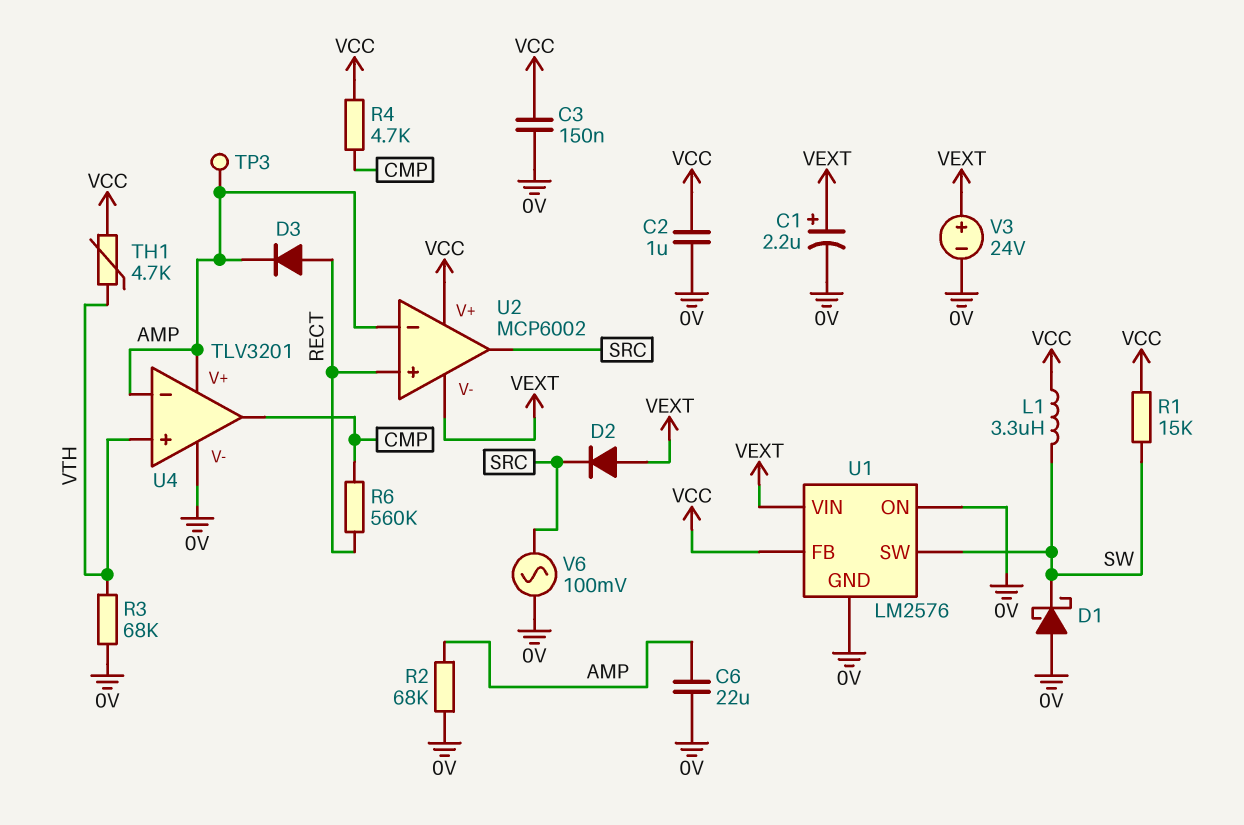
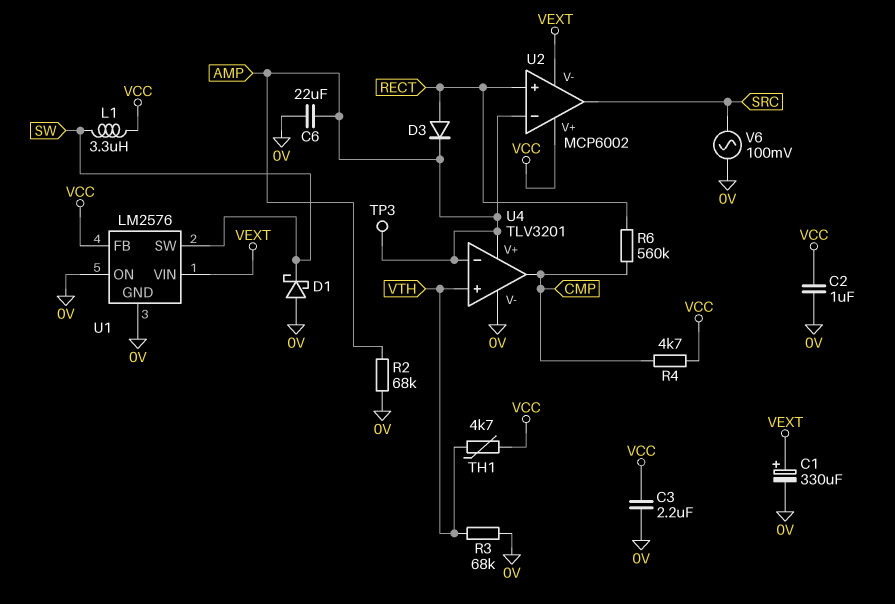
C1: 2.2uF (plus VEXT, minus 0V) -> 330uF (plus VEXT, minus 0V)
C3: 150nF (0V, VCC) -> 2.2uF (0V, VCC)
D2: diode (A VEXT, K SRC) -> none
R1: 15k (SW, VCC) -> none
V3: 24V (plus VEXT, minus 0V) -> none

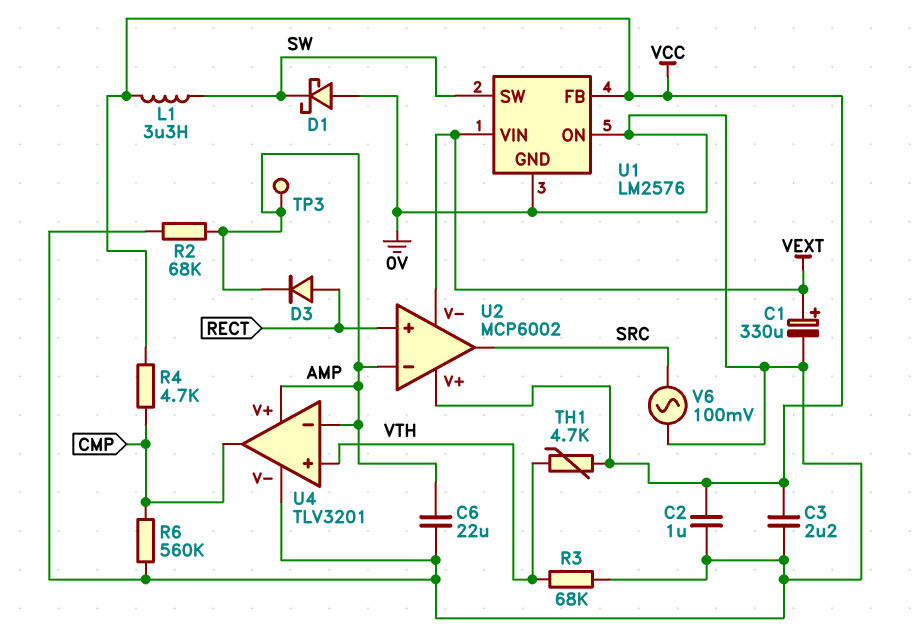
R6: 560k (CMP, RECT) -> 560k (0V, CMP)

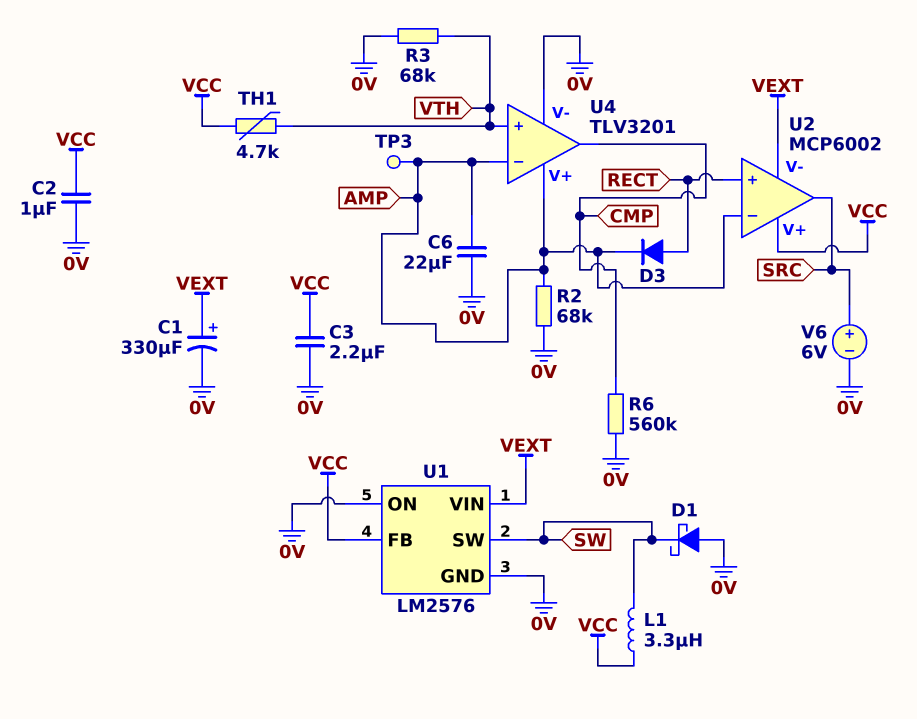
R4: 4.7k (CMP, VCC) -> none
V6: AC 100mV (0V, SRC) -> 6V (plus SRC, minus 0V)

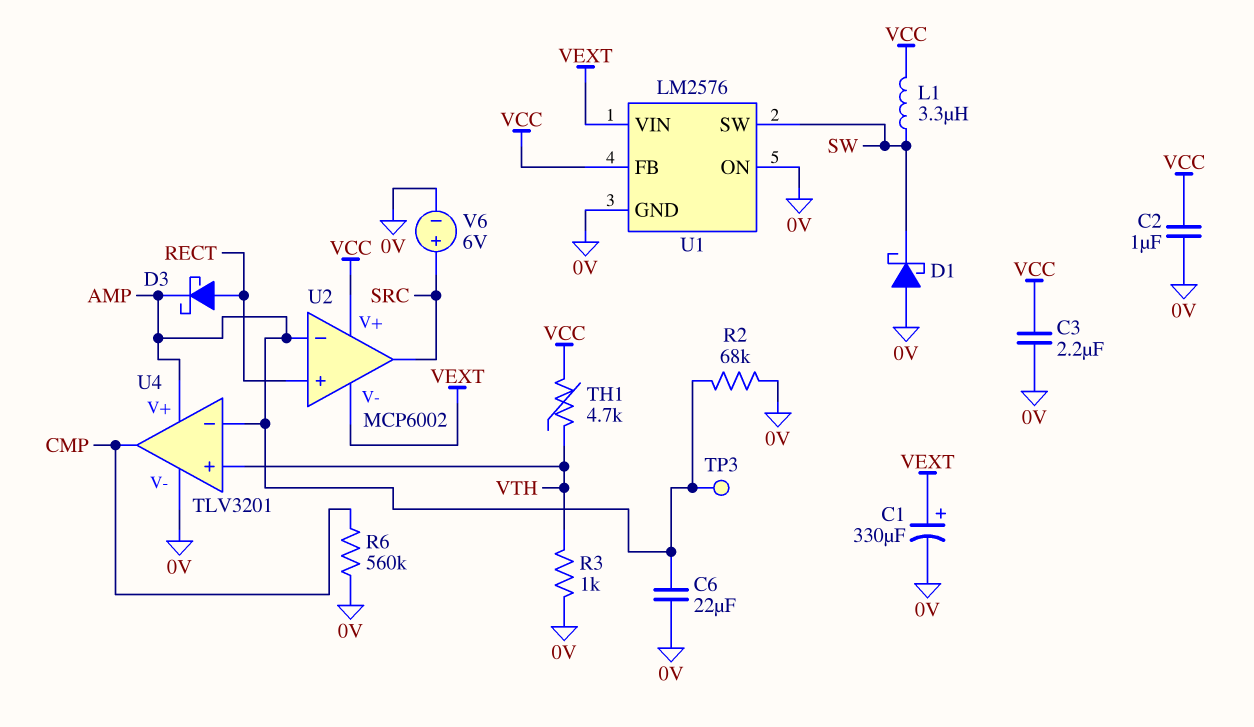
D3: diode (A RECT, K AMP) -> schottky (A RECT, K AMP)
R3: 68k (0V, VTH) -> 1k (0V, VTH)

